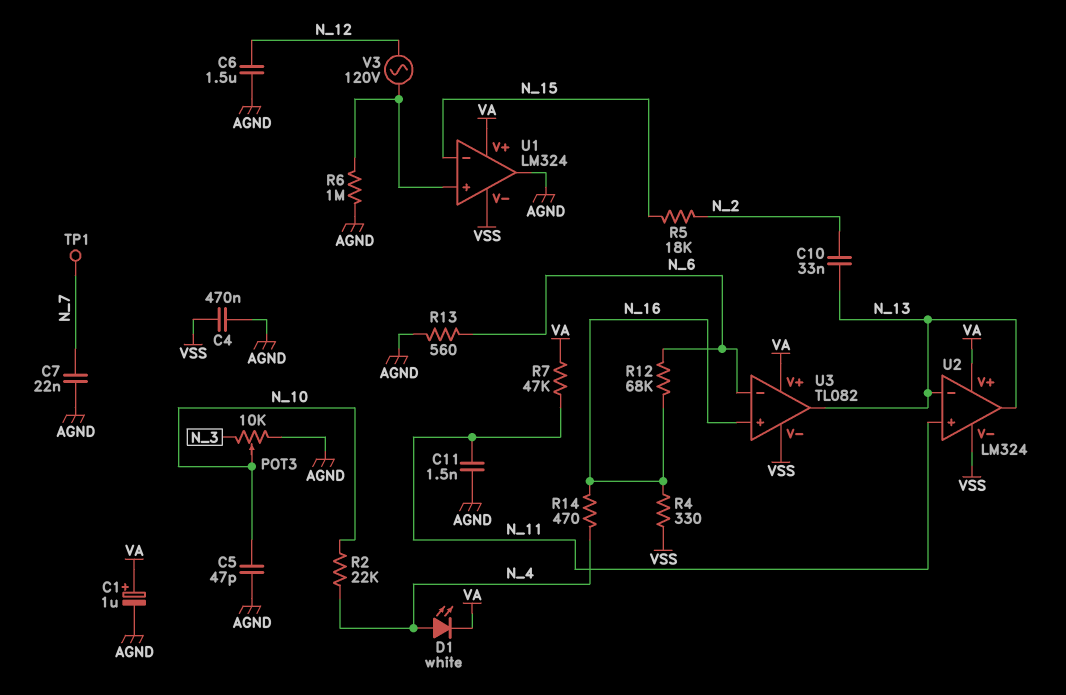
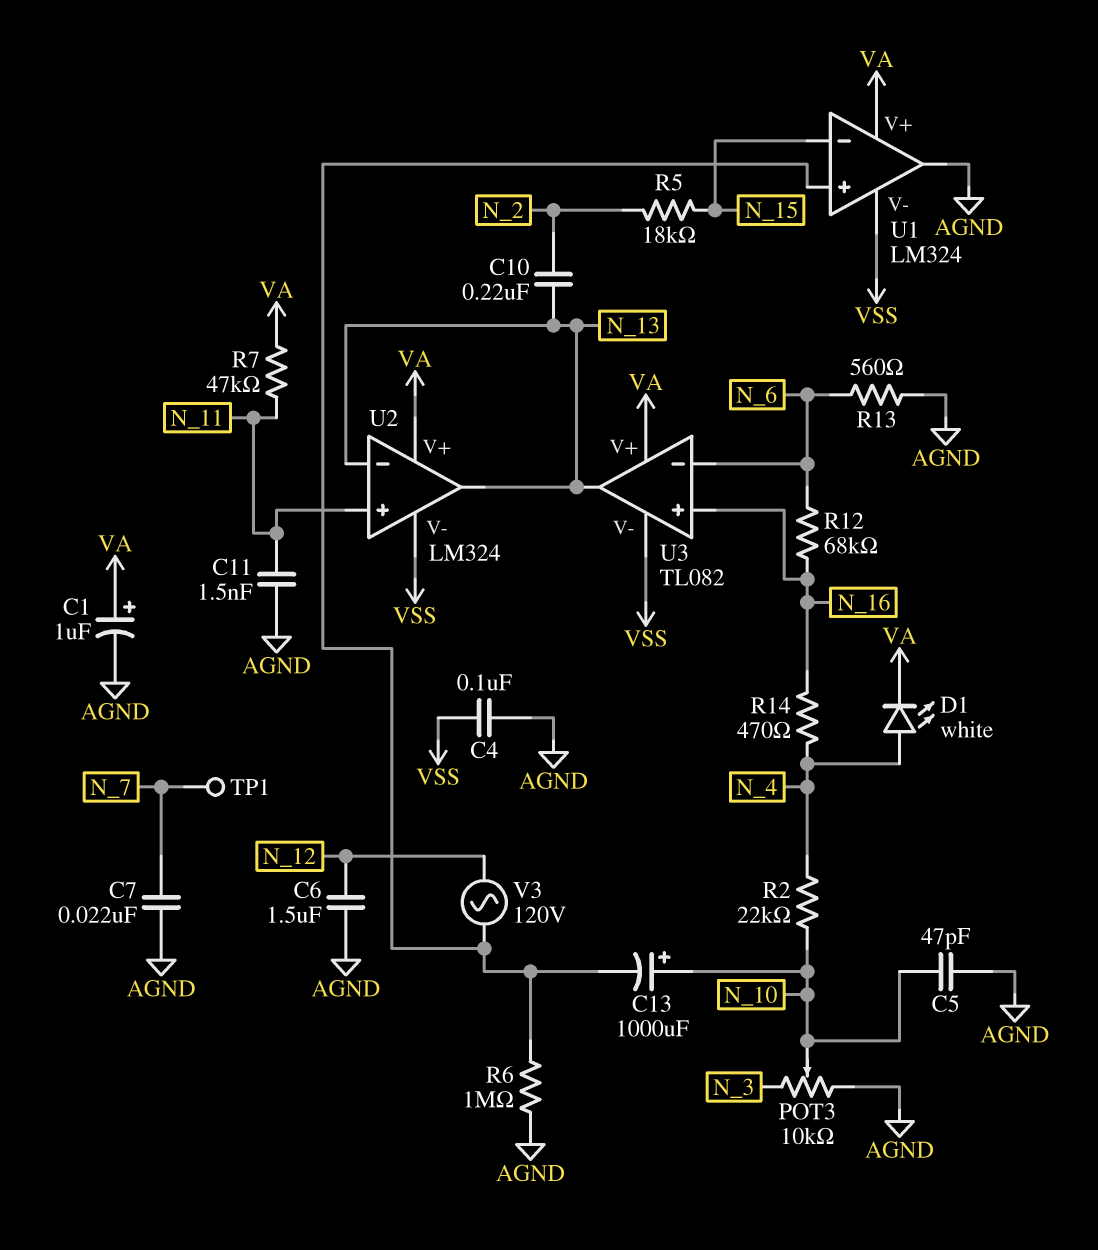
C4: 470nF (AGND, VSS) -> 100nF (AGND, VSS)
C10: 33nF (N_2, N_13) -> 220nF (N_2, N_13)
C13: none -> 1000uF (plus N_10, minus U1/in+)
R4: 330 (N_16, VSS) -> none

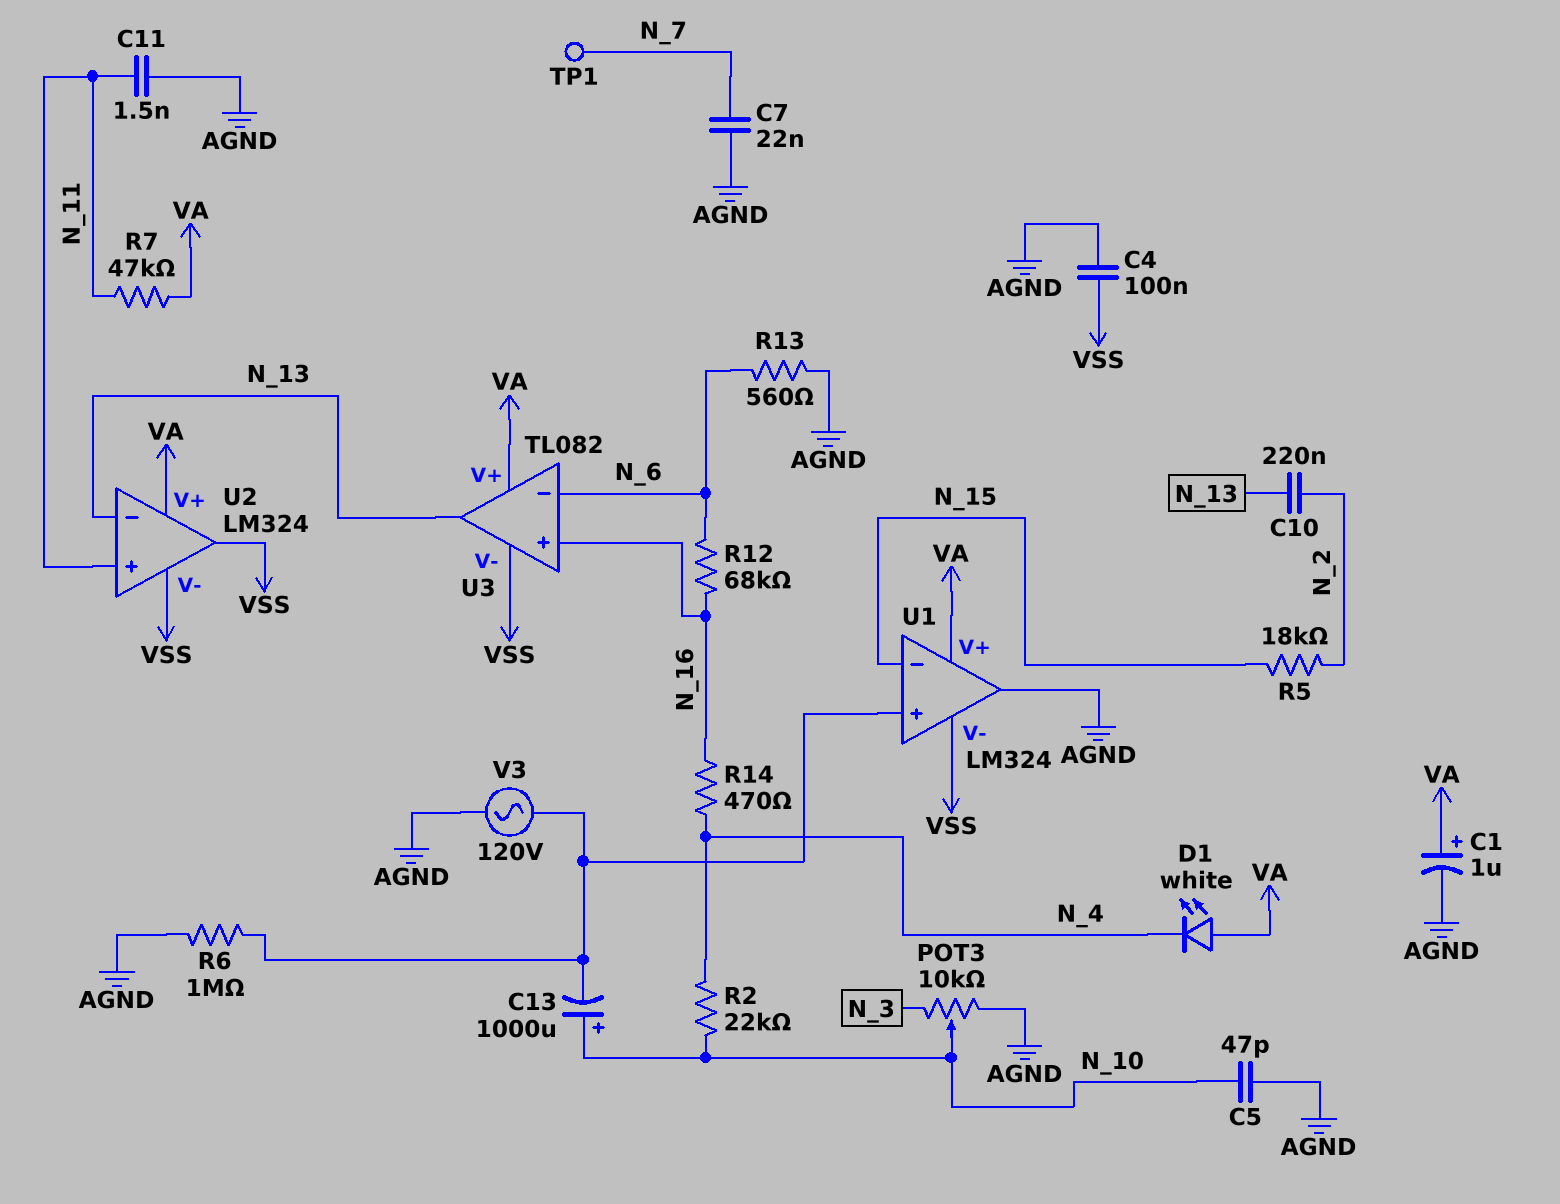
C6: 1.5uF (AGND, N_12) -> none
D1: LED white (A N_4, K VA) -> LED white (A VA, K N_4)
U2 pin out: N_13 -> VSS
V3: AC 120V (N_12, U1/in+) -> AC 120V (AGND, U1/in+)

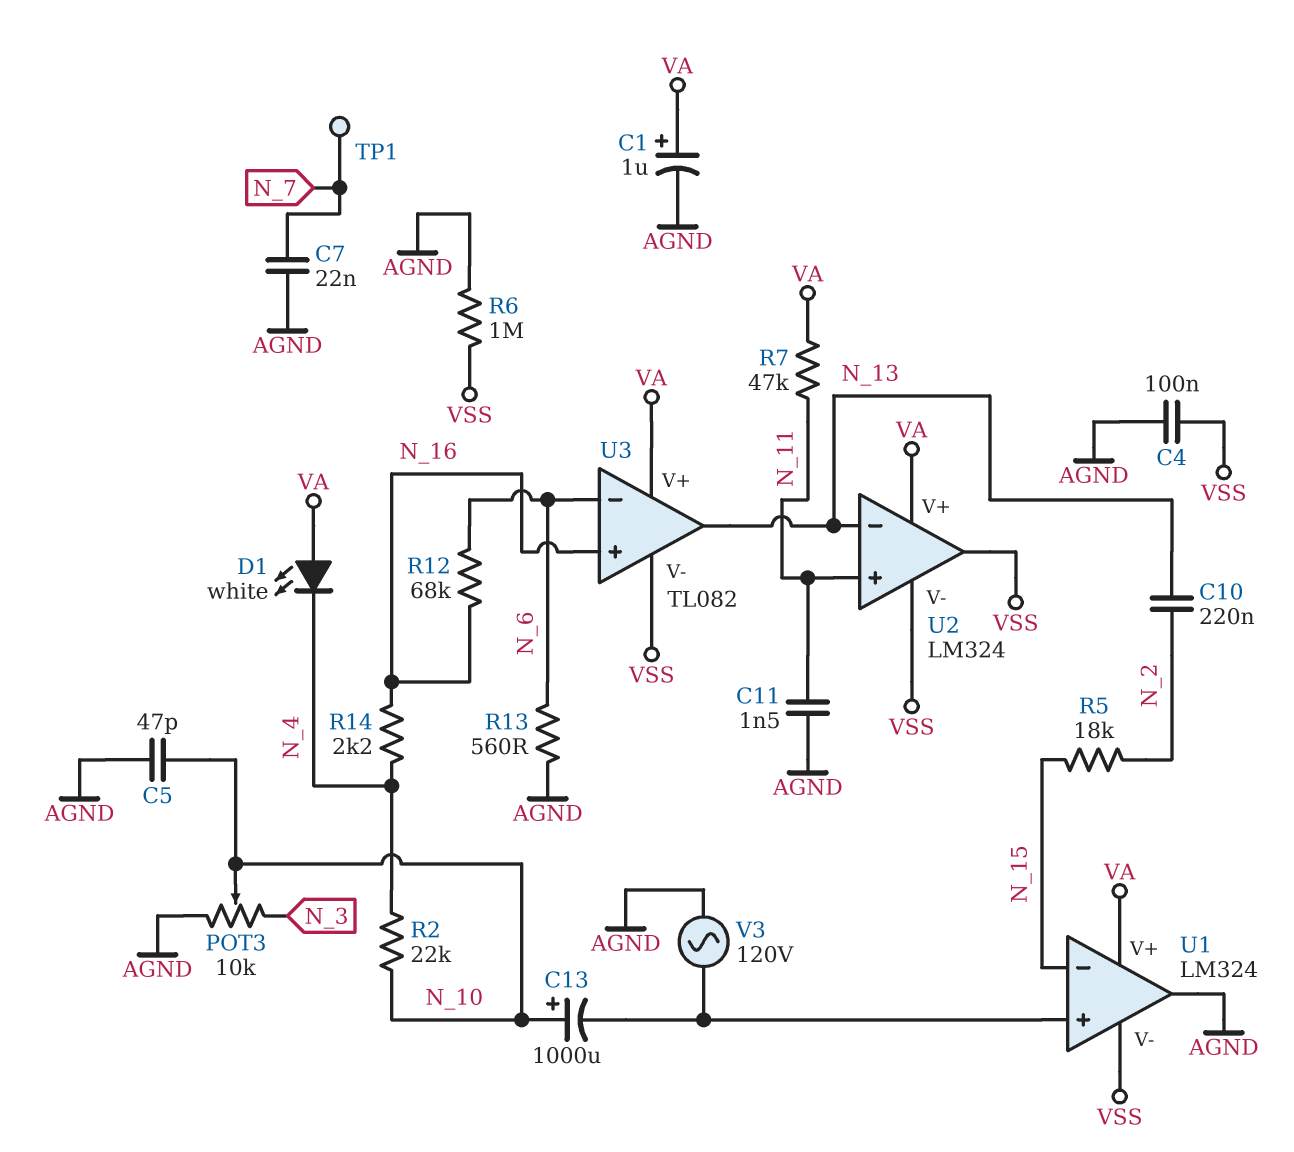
R6: 1M (AGND, U1/in+) -> 1M (AGND, VSS)
R14: 470 (N_4, N_16) -> 2.2k (N_4, N_16)

